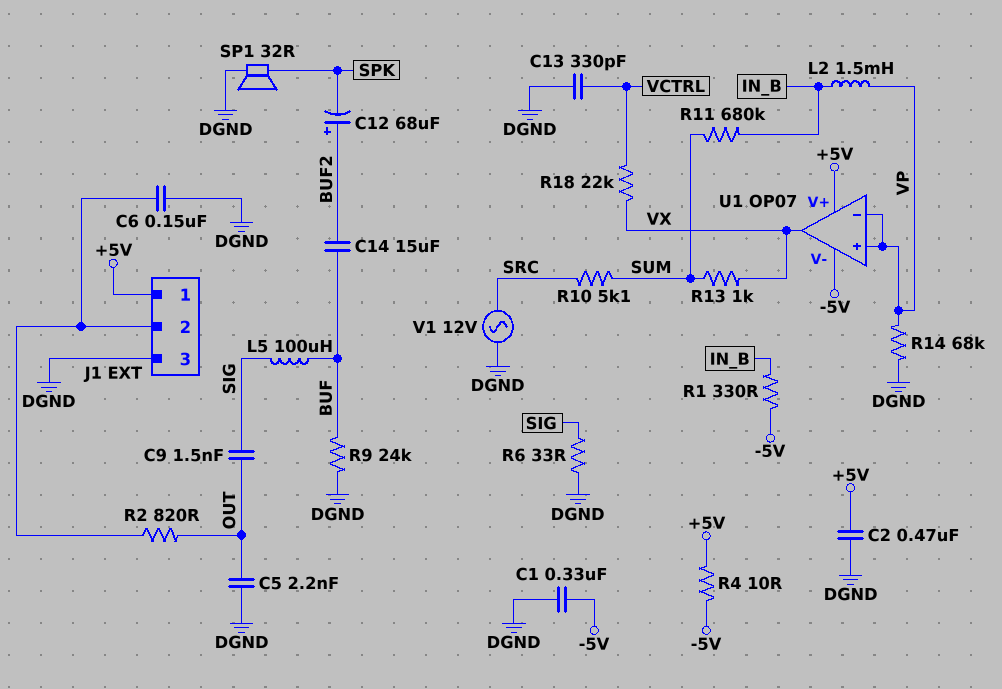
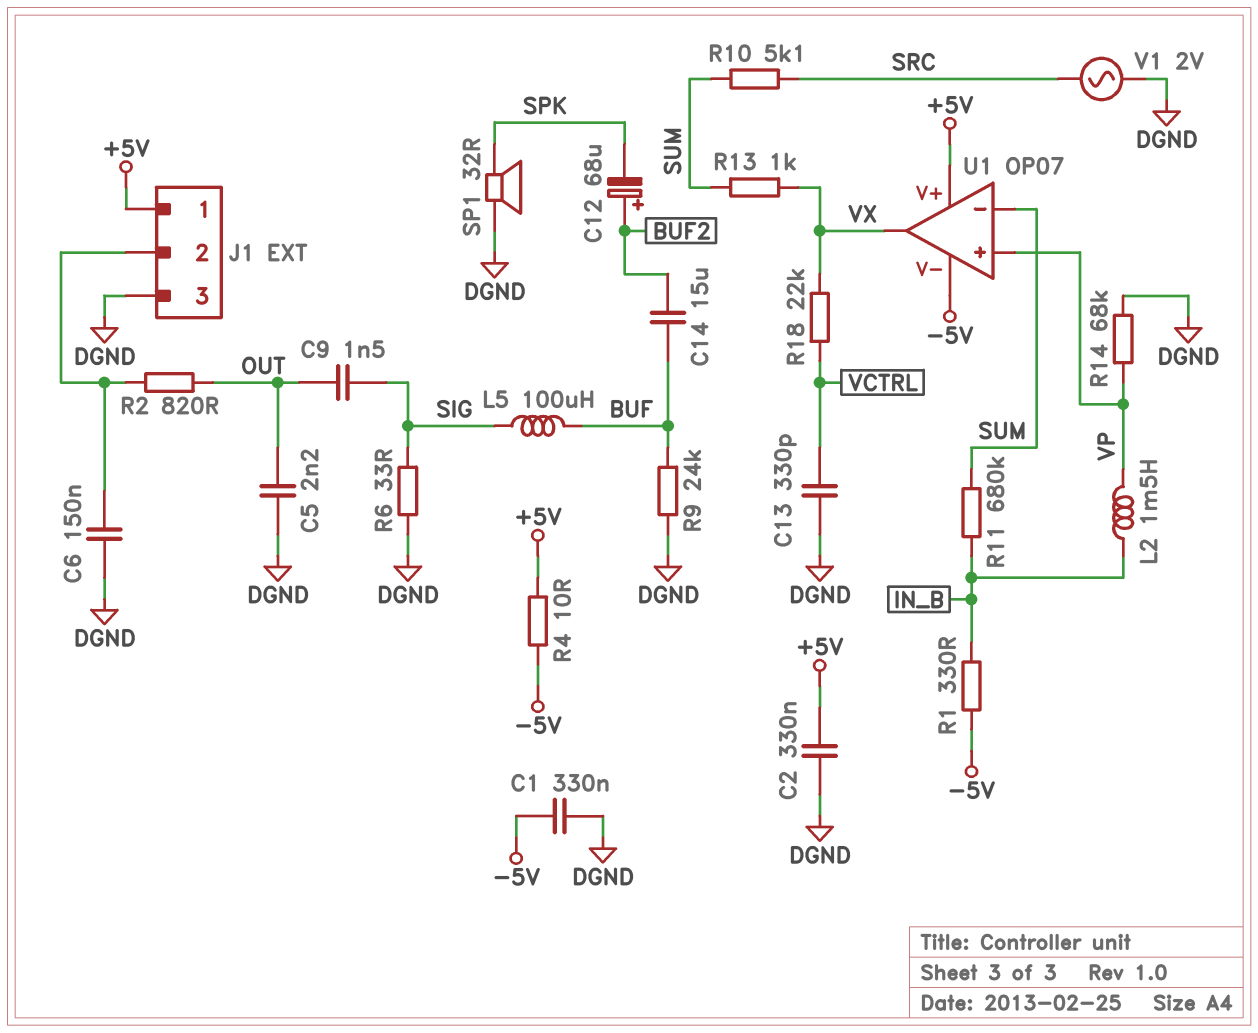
C2: 470nF (+5V, DGND) -> 330nF (+5V, DGND)
U1 pin in-: VP -> SUM
V1: AC 12V (DGND, SRC) -> AC 2V (DGND, SRC)

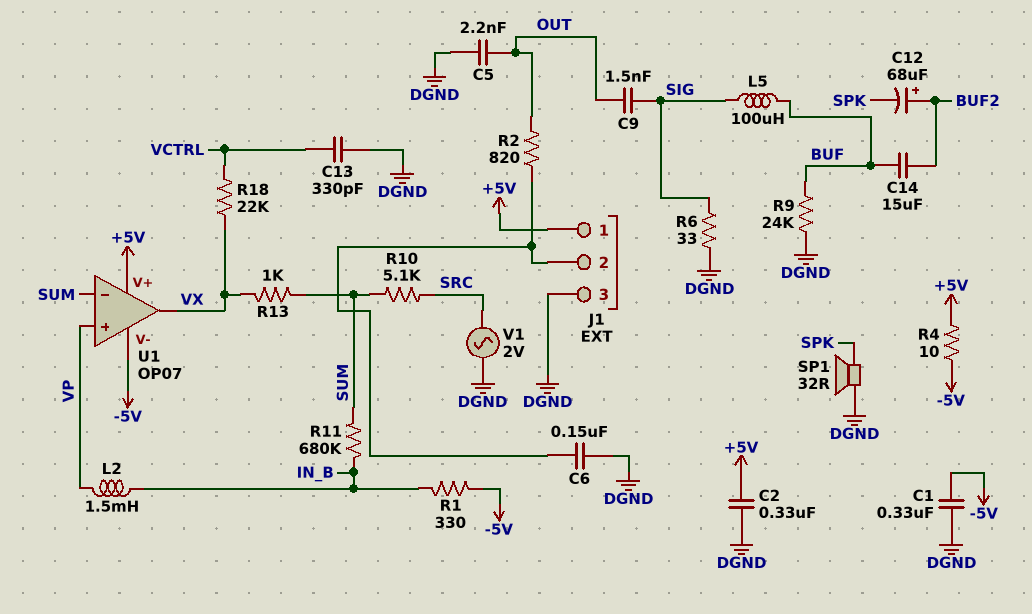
R14: 68k (DGND, VP) -> none

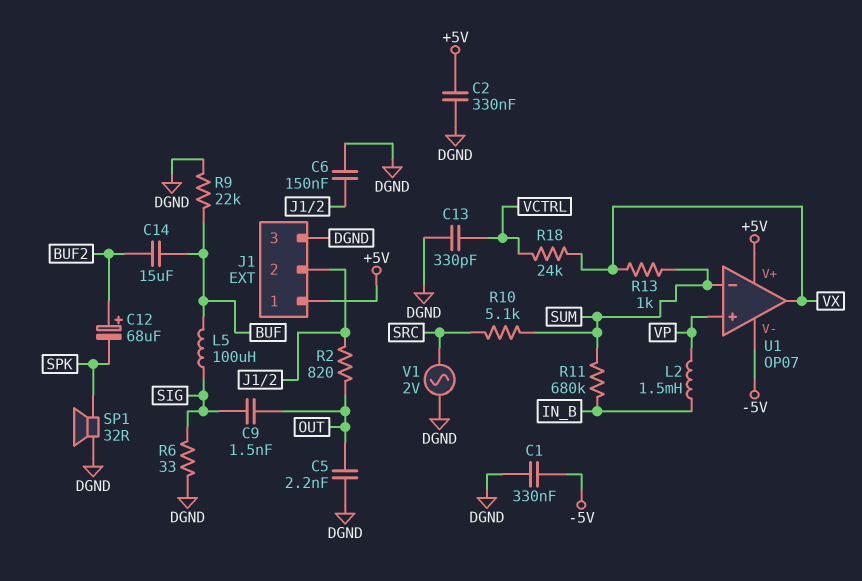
R1: 330 (-5V, IN_B) -> none
R4: 10 (+5V, -5V) -> none
R9: 24k (BUF, DGND) -> 22k (BUF, DGND)
R18: 22k (VCTRL, VX) -> 24k (VCTRL, VX)

